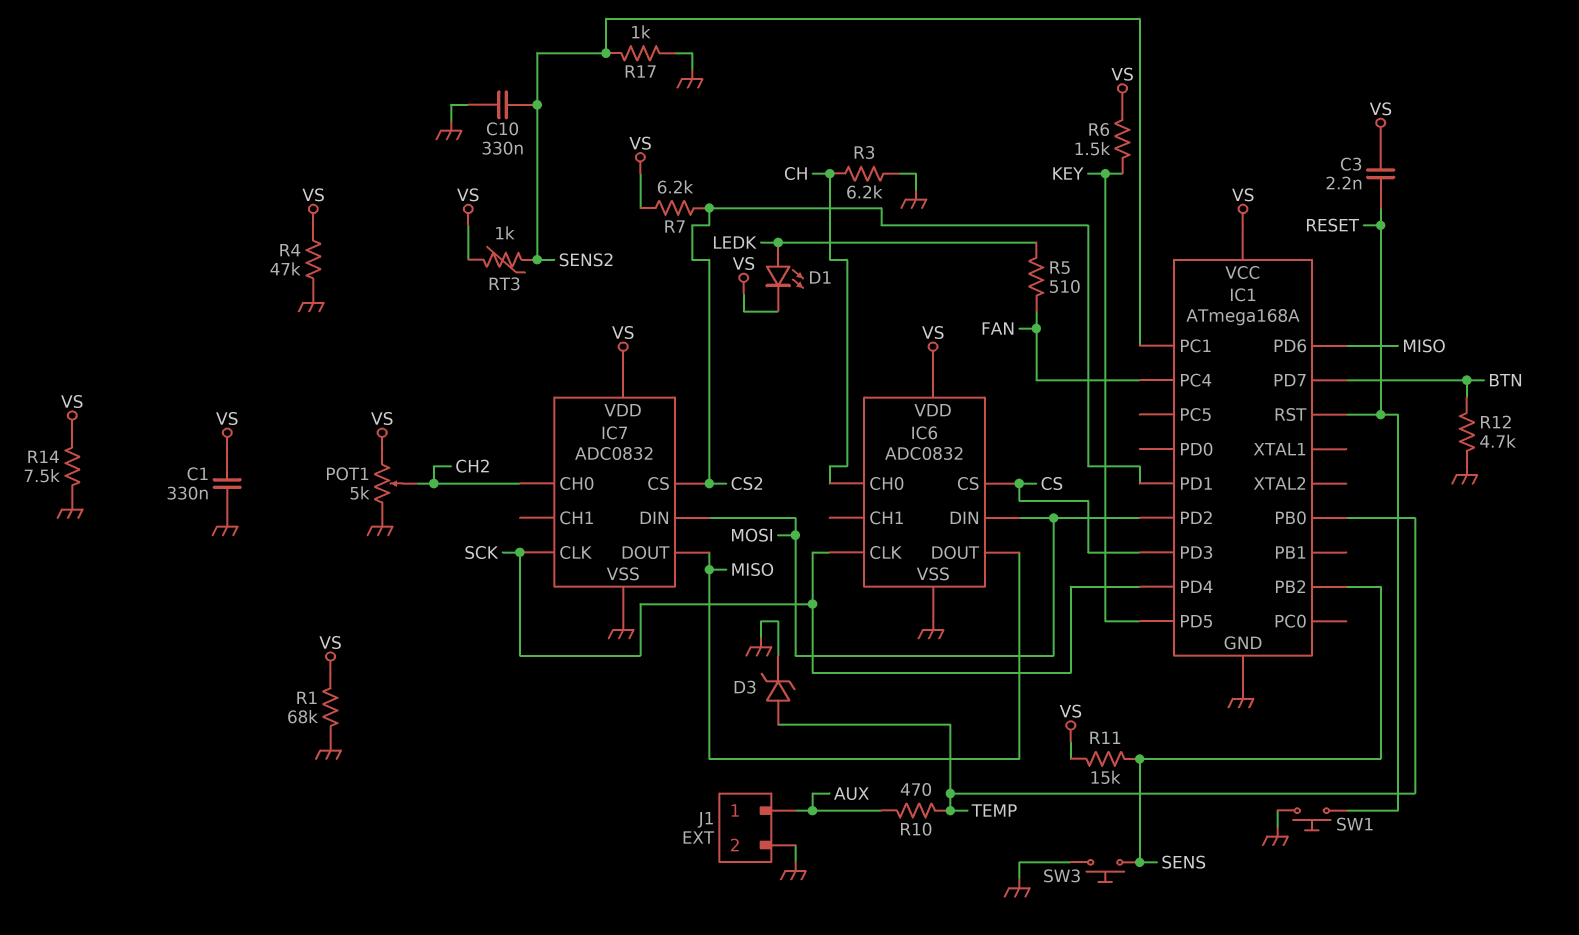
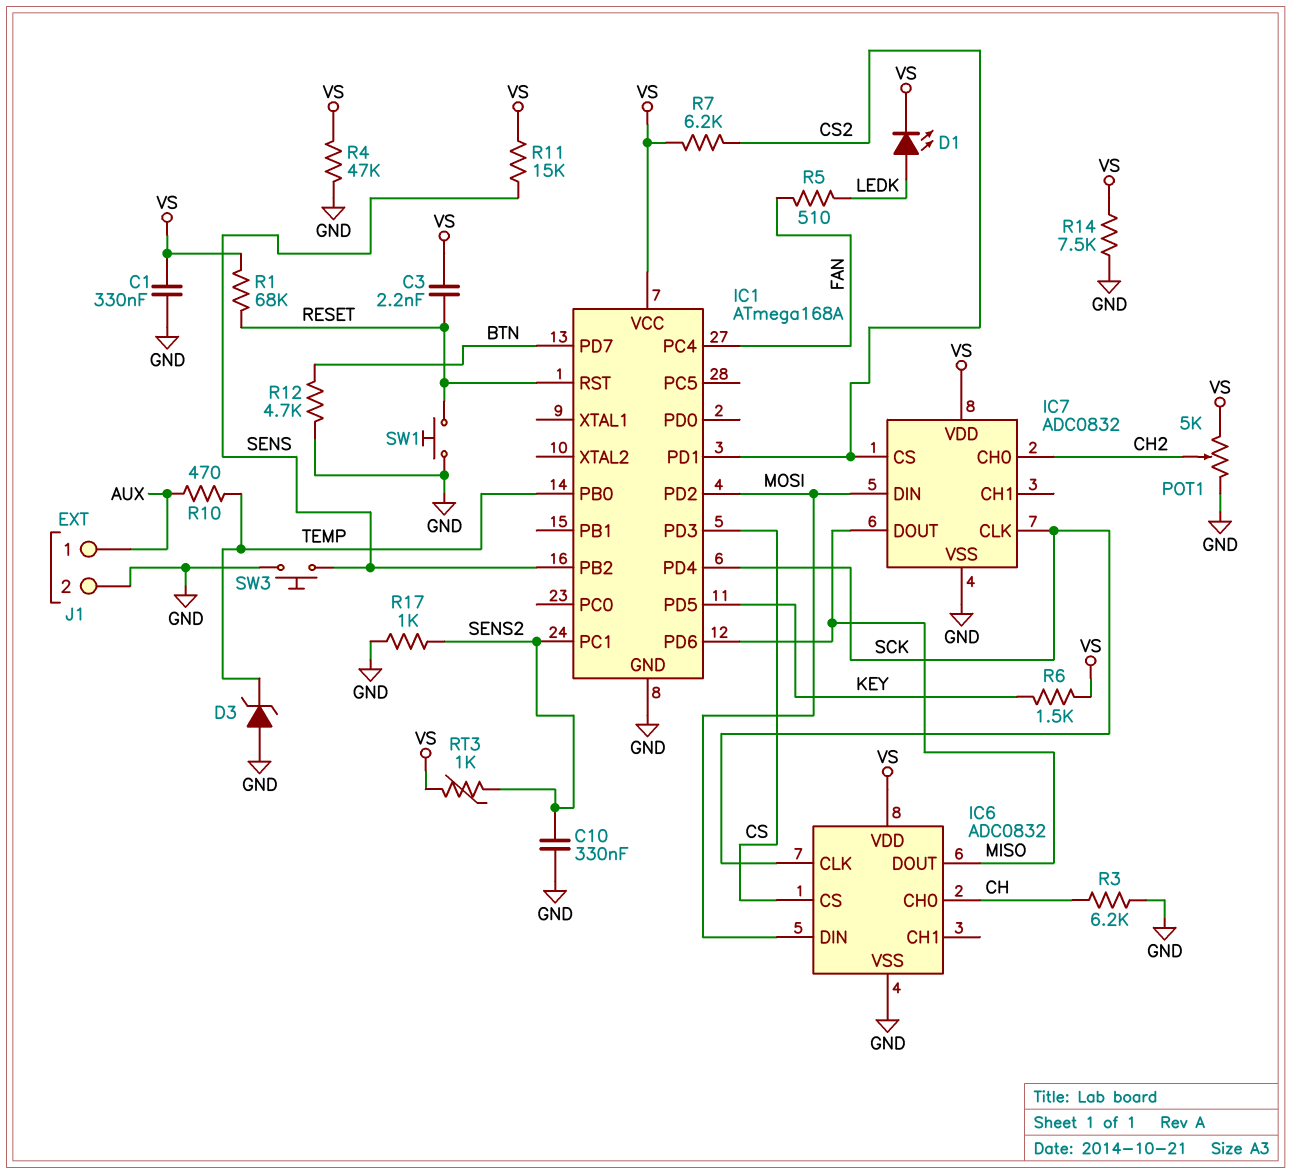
D3: zener (A TEMP, K GND) -> zener (A GND, K TEMP)
R1: 68k (GND, VS) -> 68k (RESET, VS)

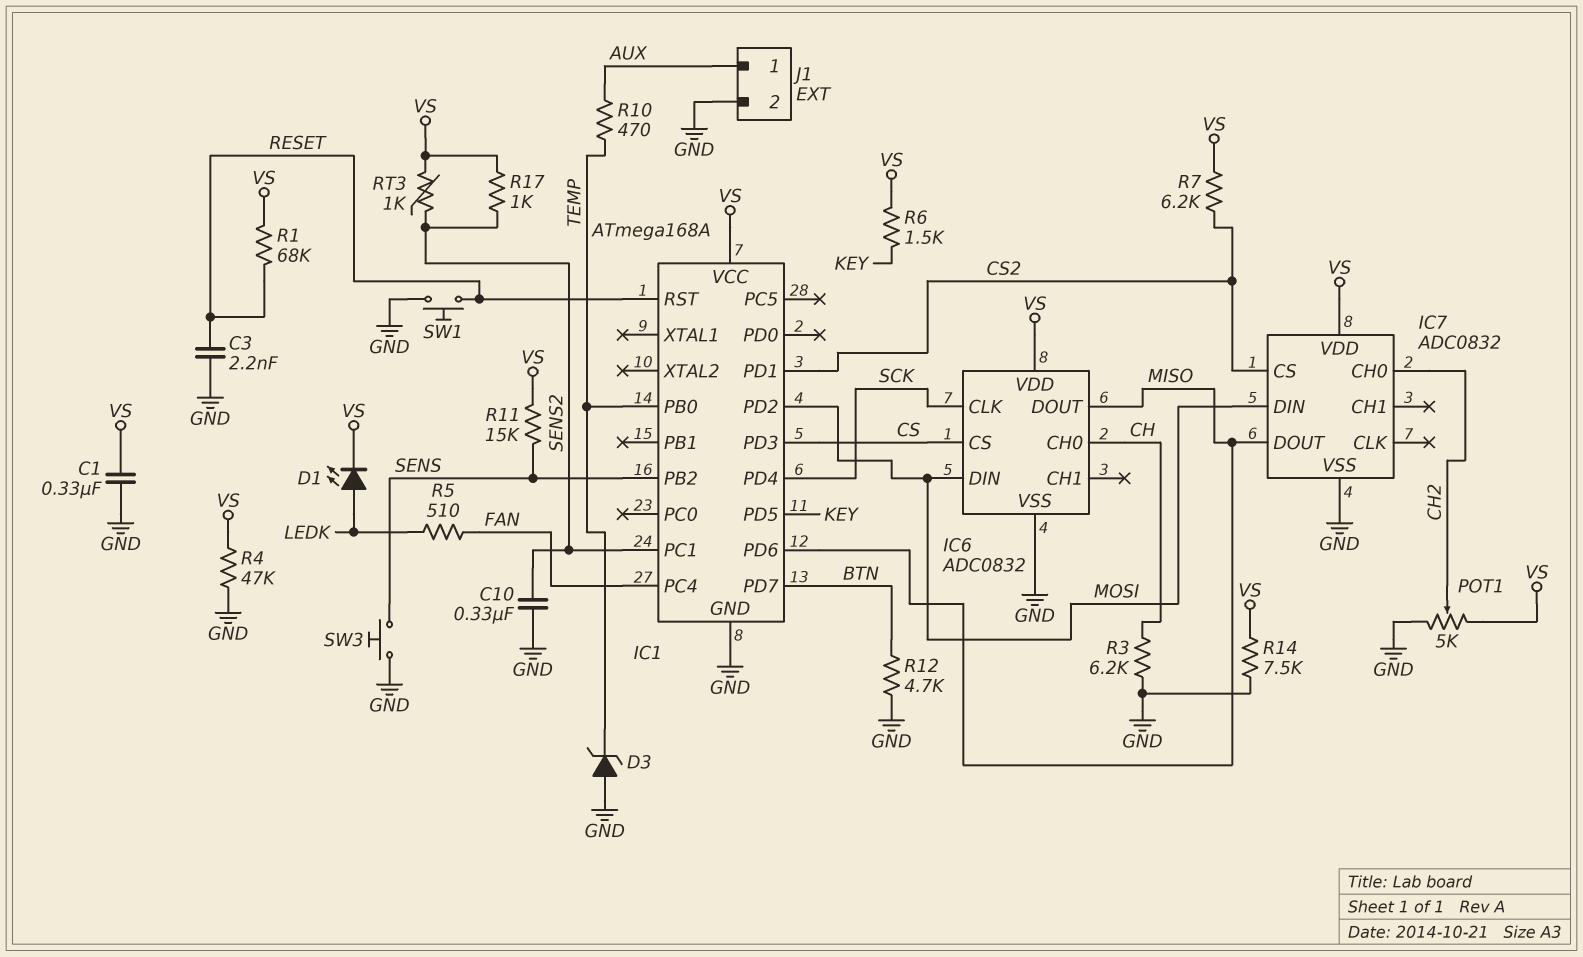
C3: 2.2nF (RESET, VS) -> 2.2nF (GND, RESET)
IC7 pin CLK: SCK -> none
R17: 1k (GND, SENS2) -> 1k (SENS2, VS)

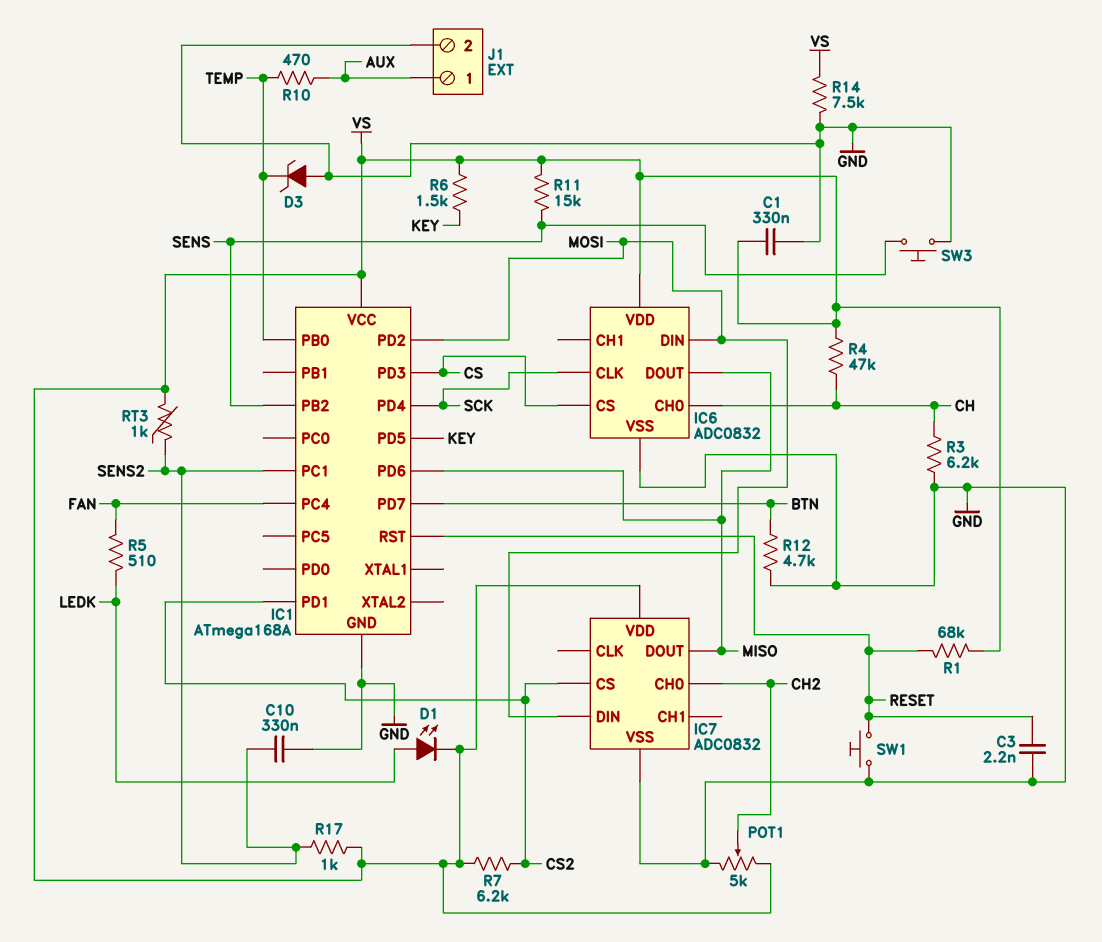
R4: 47k (GND, VS) -> 47k (CH, VS)

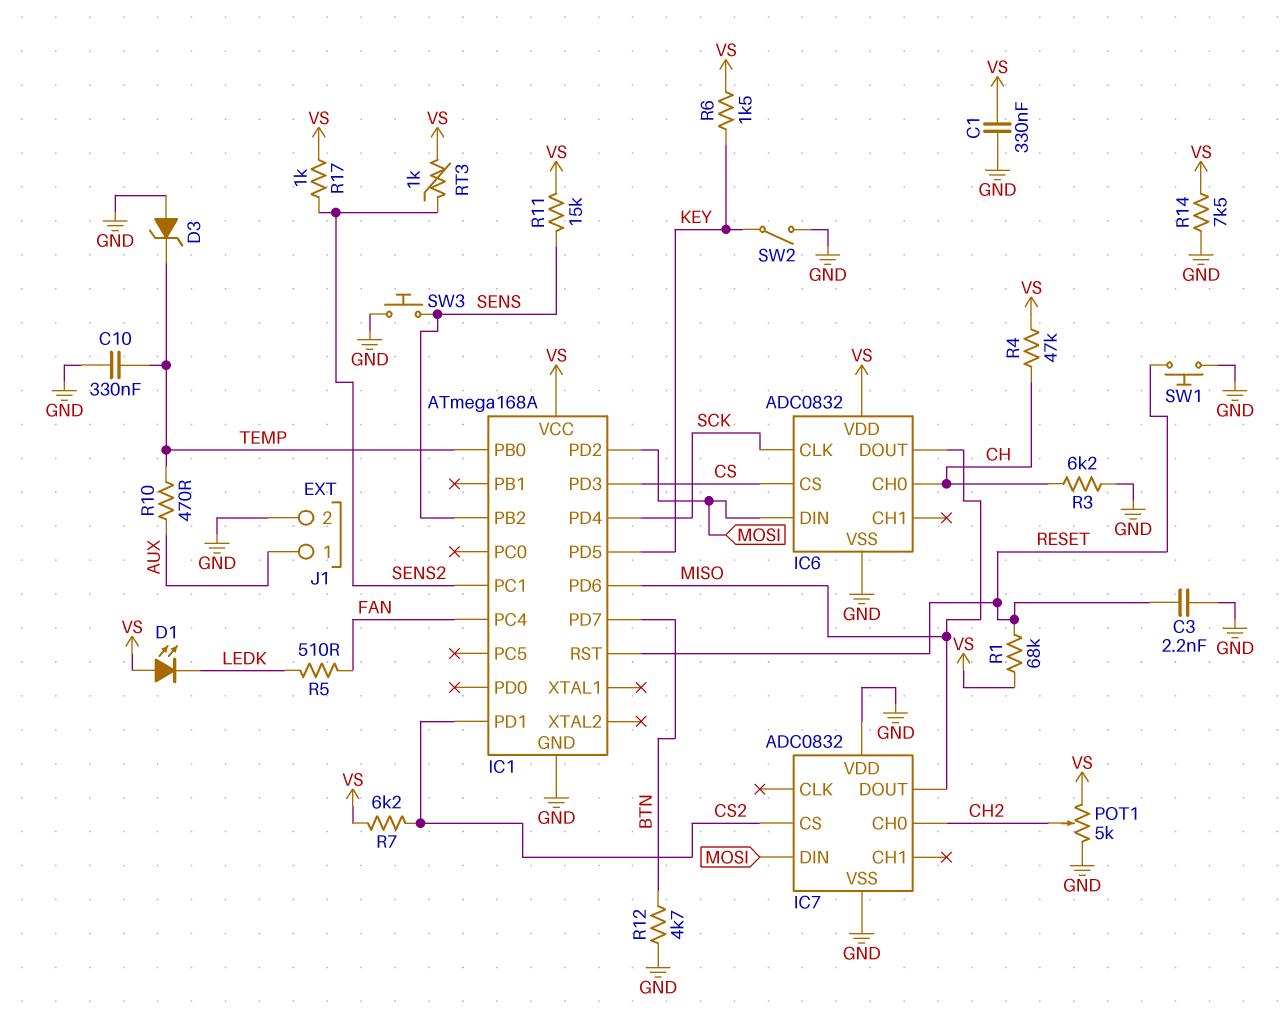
C10: 330nF (GND, SENS2) -> 330nF (GND, TEMP)
D1: LED (A LEDK, K VS) -> LED (A VS, K LEDK)
IC7 pin VDD: VS -> GND
SW2: none -> switch (GND, KEY)

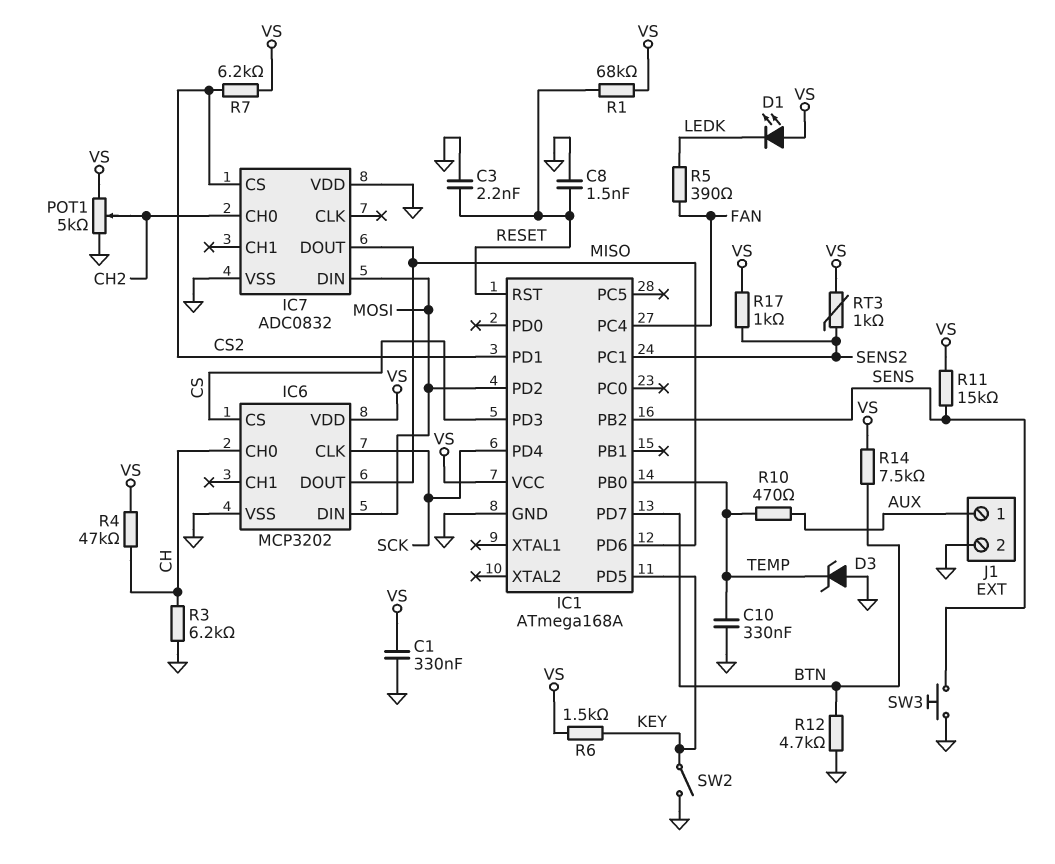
C8: none -> 1.5nF (GND, RESET)
IC6: ADC0832 -> MCP3202
R5: 510 (FAN, LEDK) -> 390 (FAN, LEDK)
R14: 7.5k (GND, VS) -> 7.5k (BTN, VS)
SW1: button (GND, RESET) -> none

